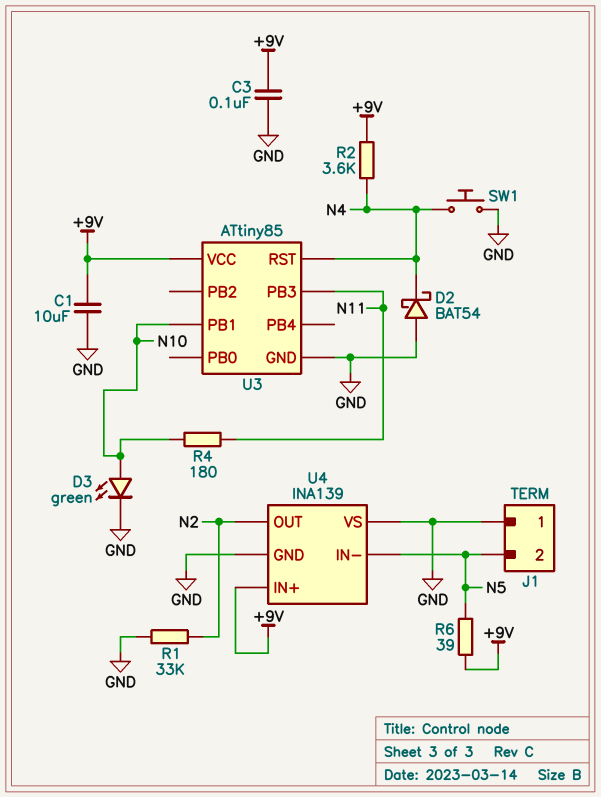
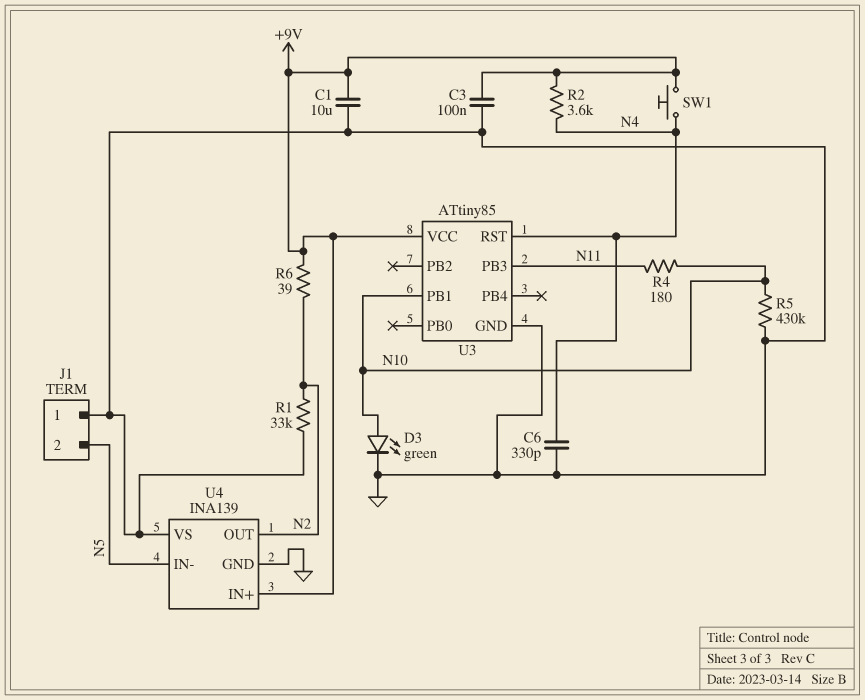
C6: none -> 330pF (GND, N4)
D2: schottky BAT54 (A GND, K N4) -> none
R5: none -> 430k (GND, N10)
R6: 39 (+9V, N5) -> 39 (+9V, N2)
SW1: button (GND, N4) -> button (+9V, N4)

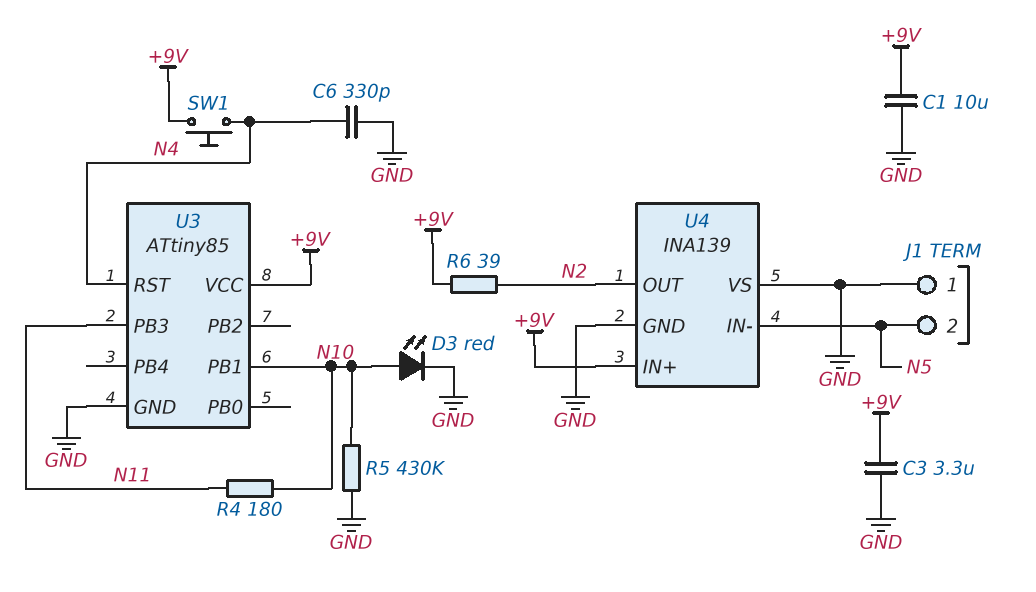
C3: 100nF (+9V, GND) -> 3.3uF (+9V, GND)
D3: LED green (A N10, K GND) -> LED red (A N10, K GND)
R1: 33k (GND, N2) -> none
R2: 3.6k (+9V, N4) -> none

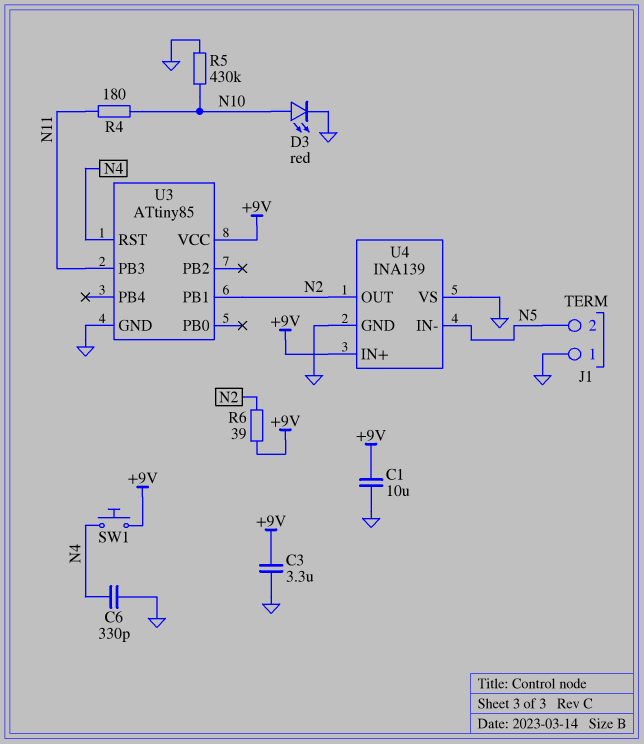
U3 pin PB1: N10 -> N2

